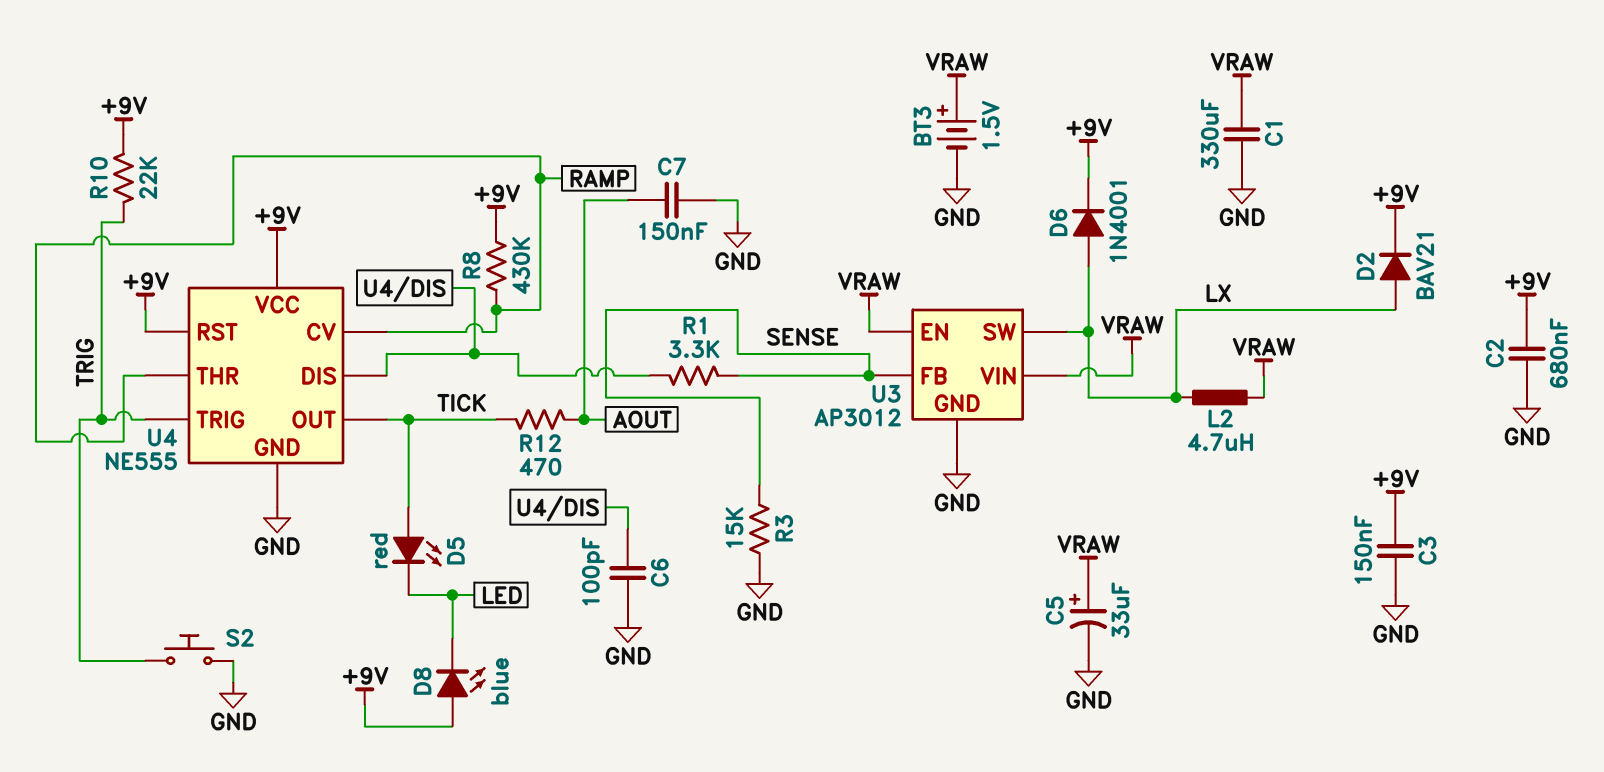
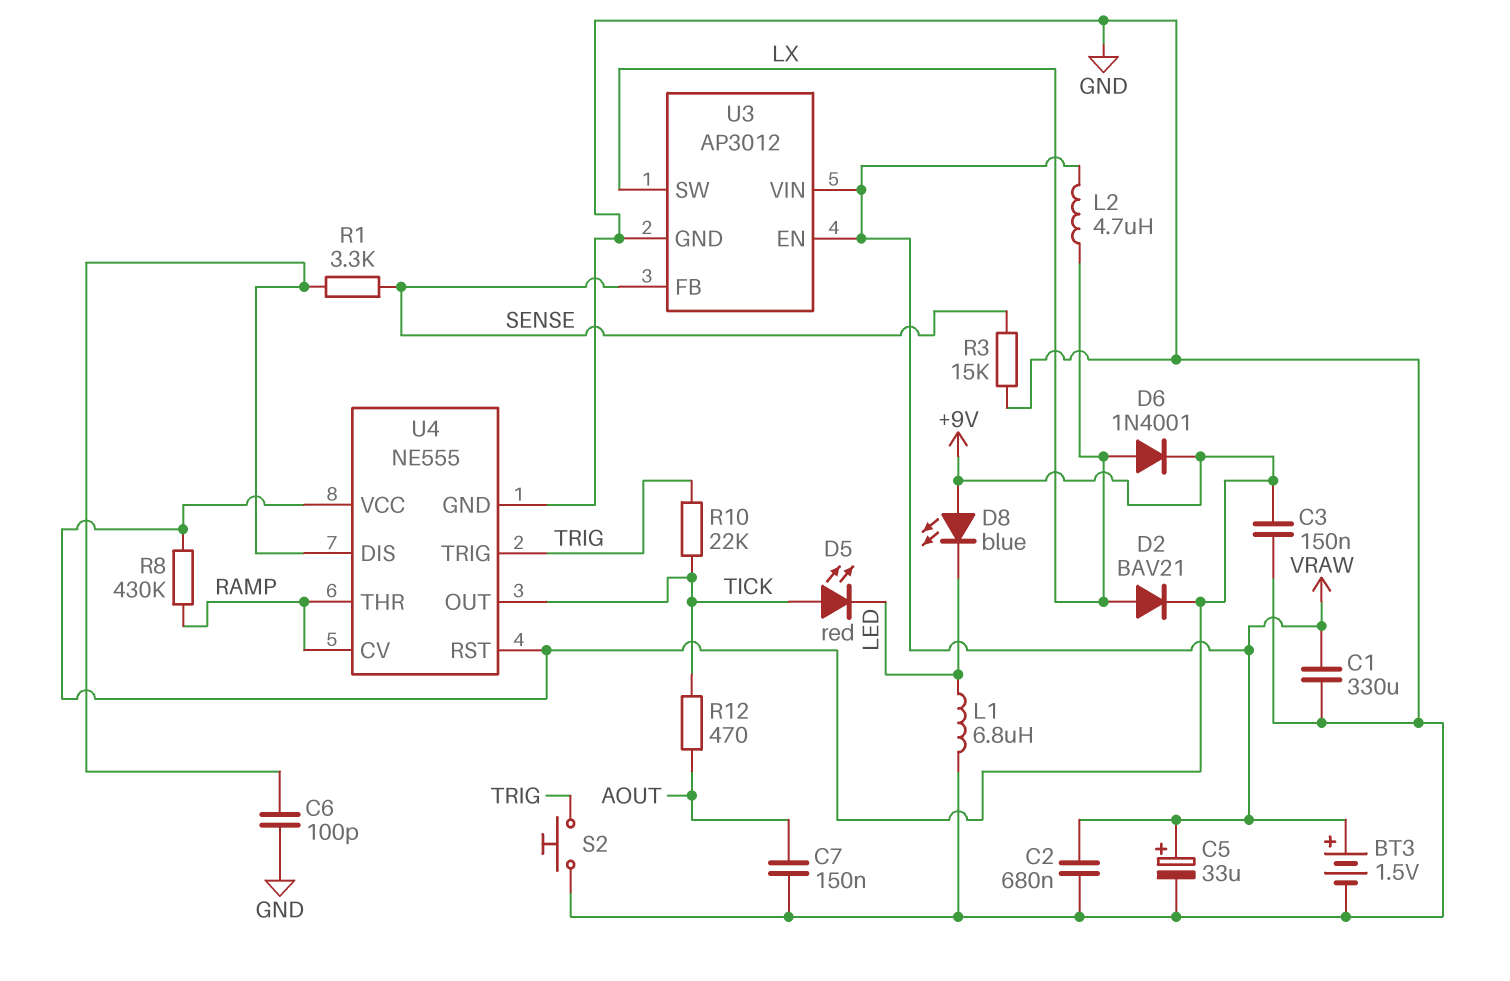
C2: 680nF (+9V, GND) -> 680nF (GND, VRAW)
L1: none -> 6.8uH (GND, LED)
R10: 22k (+9V, TRIG) -> 22k (TICK, TRIG)

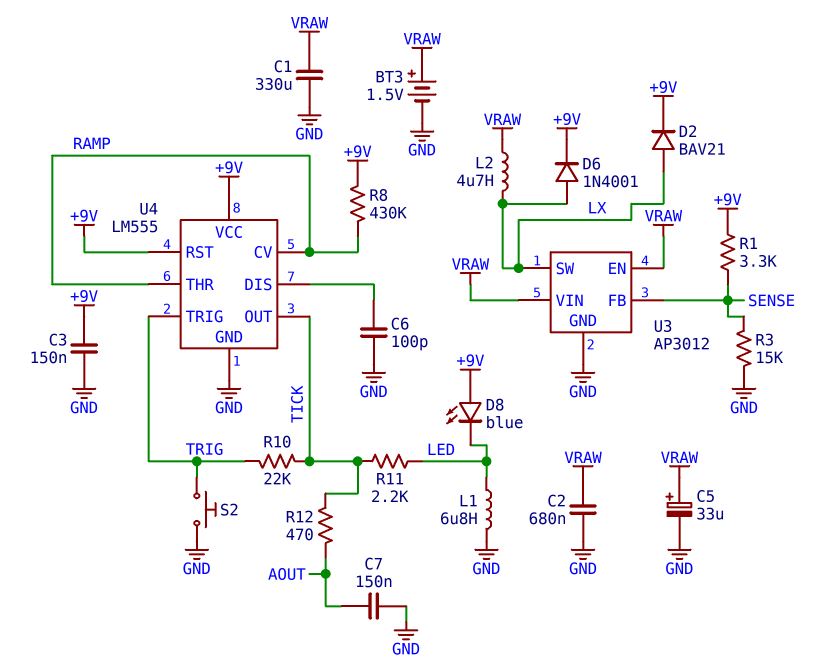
D5: LED red (A TICK, K LED) -> none
R1: 3.3k (SENSE, U4/DIS) -> 3.3k (+9V, SENSE)
R11: none -> 2.2k (LED, TICK)
U4: NE555 -> LM555

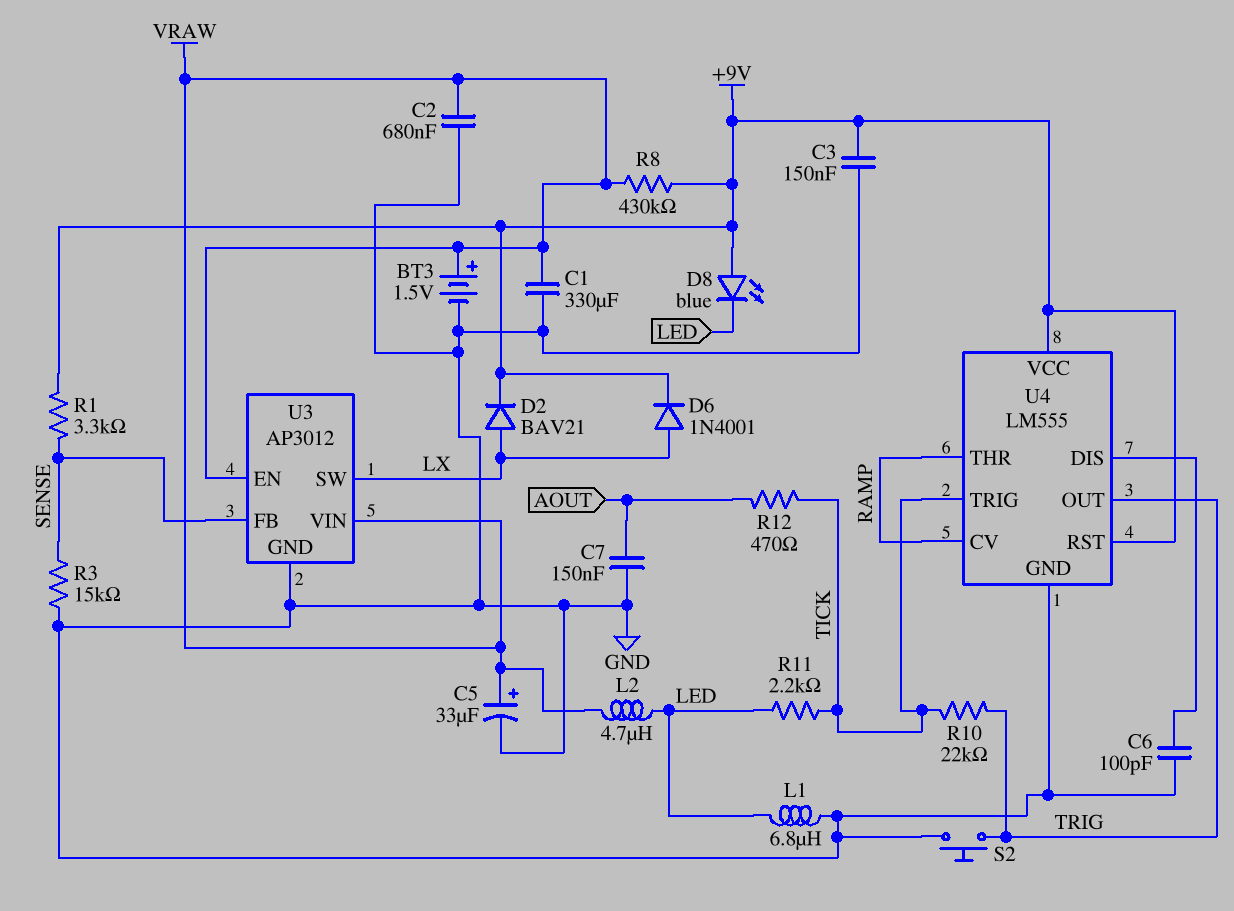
L2: 4.7uH (LX, VRAW) -> 4.7uH (LED, VRAW)
R8: 430k (+9V, RAMP) -> 430k (+9V, VRAW)
U4 pin OUT: TICK -> TRIG
U4 pin TRIG: TRIG -> TICK

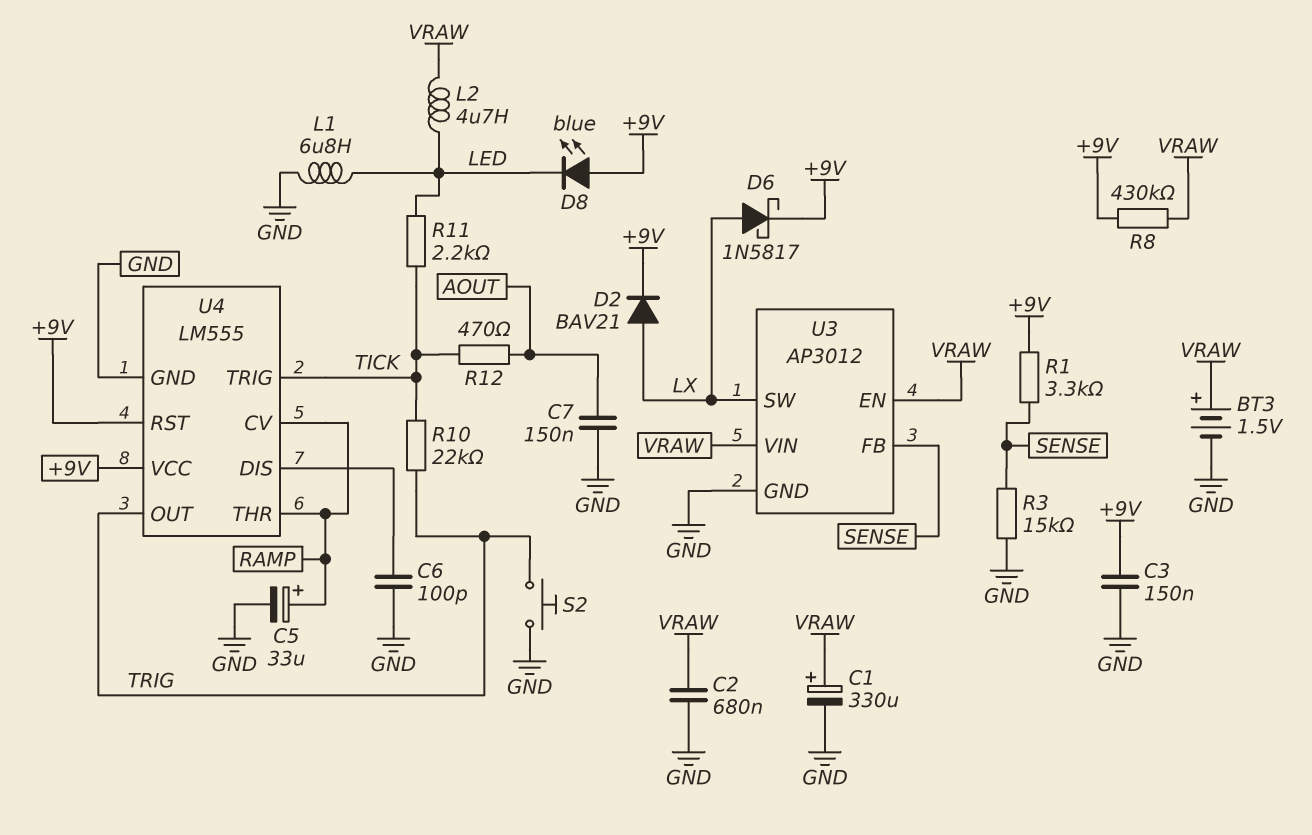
C1: 330uF (GND, VRAW) -> 330uF (plus VRAW, minus GND)
C5: 33uF (plus VRAW, minus GND) -> 33uF (plus RAMP, minus GND)
D6: diode 1N4001 (A LX, K +9V) -> schottky 1N5817 (A LX, K +9V)

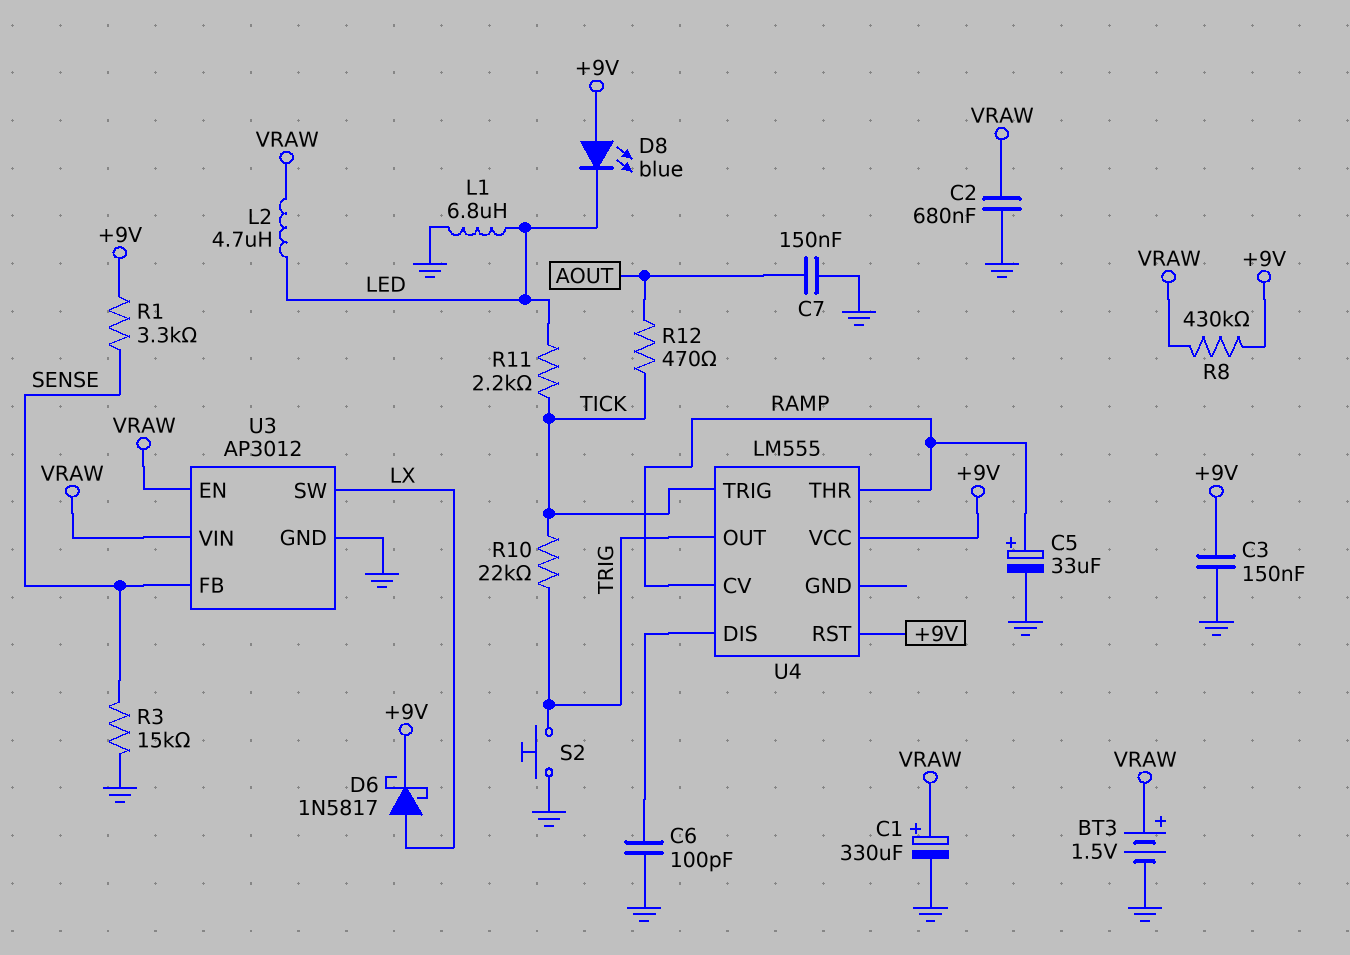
D2: diode BAV21 (A LX, K +9V) -> none
U4 pin GND: GND -> none

